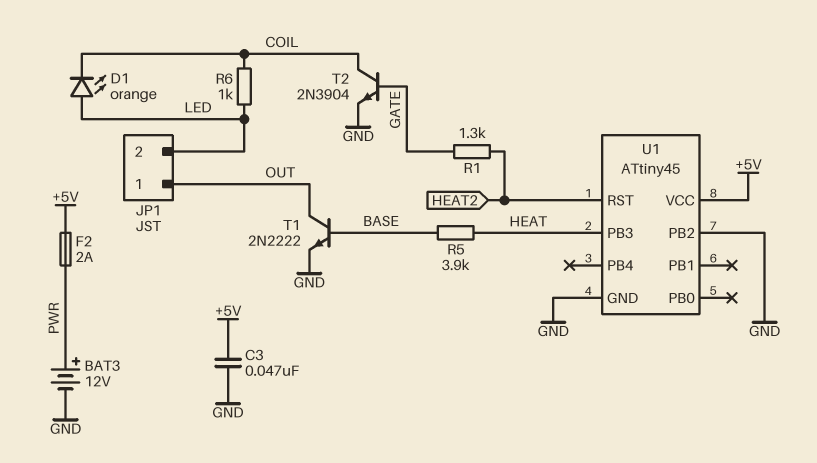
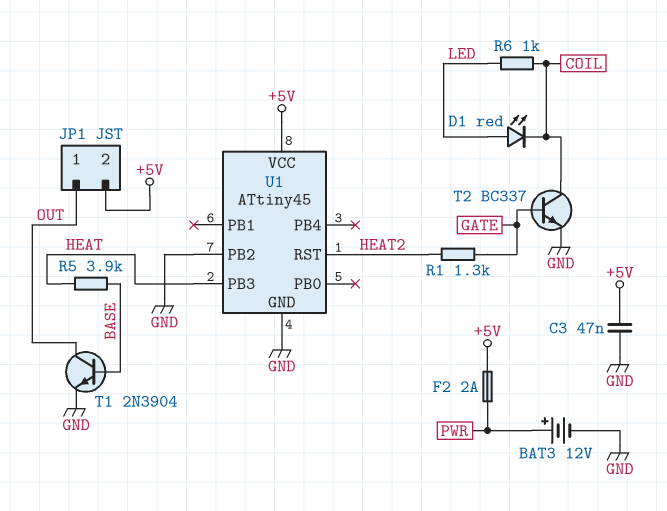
D1: LED orange (A LED, K COIL) -> LED red (A LED, K COIL)
JP1 pin 2: LED -> +5V
T1: NPN 2N2222 (B BASE, C OUT, E GND) -> NPN 2N3904 (B BASE, C OUT, E GND)
T2: NPN 2N3904 (B GATE, C COIL, E GND) -> NPN BC337 (B GATE, C COIL, E GND)

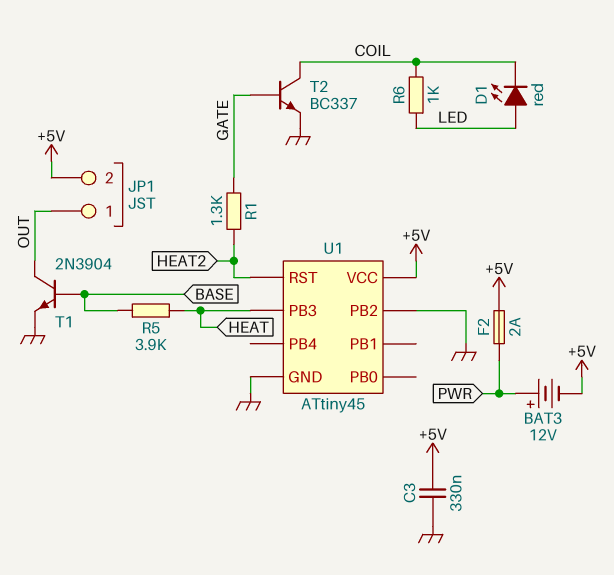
BAT3: 12V (plus PWR, minus GND) -> 12V (plus PWR, minus +5V)
C3: 47nF (+5V, GND) -> 330nF (+5V, GND)

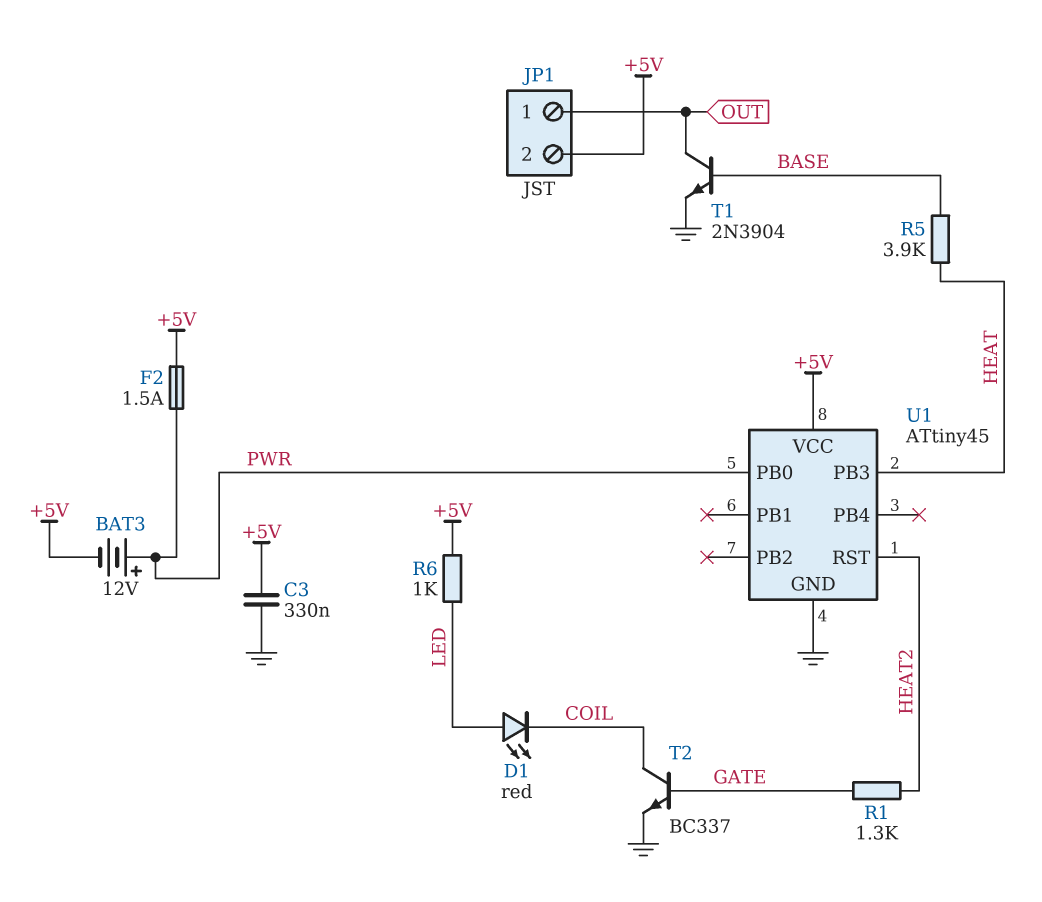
F2: 2A (+5V, PWR) -> 1.5A (+5V, PWR)
R6: 1k (COIL, LED) -> 1k (+5V, LED)
U1 pin PB0: none -> PWR
U1 pin PB2: GND -> none

